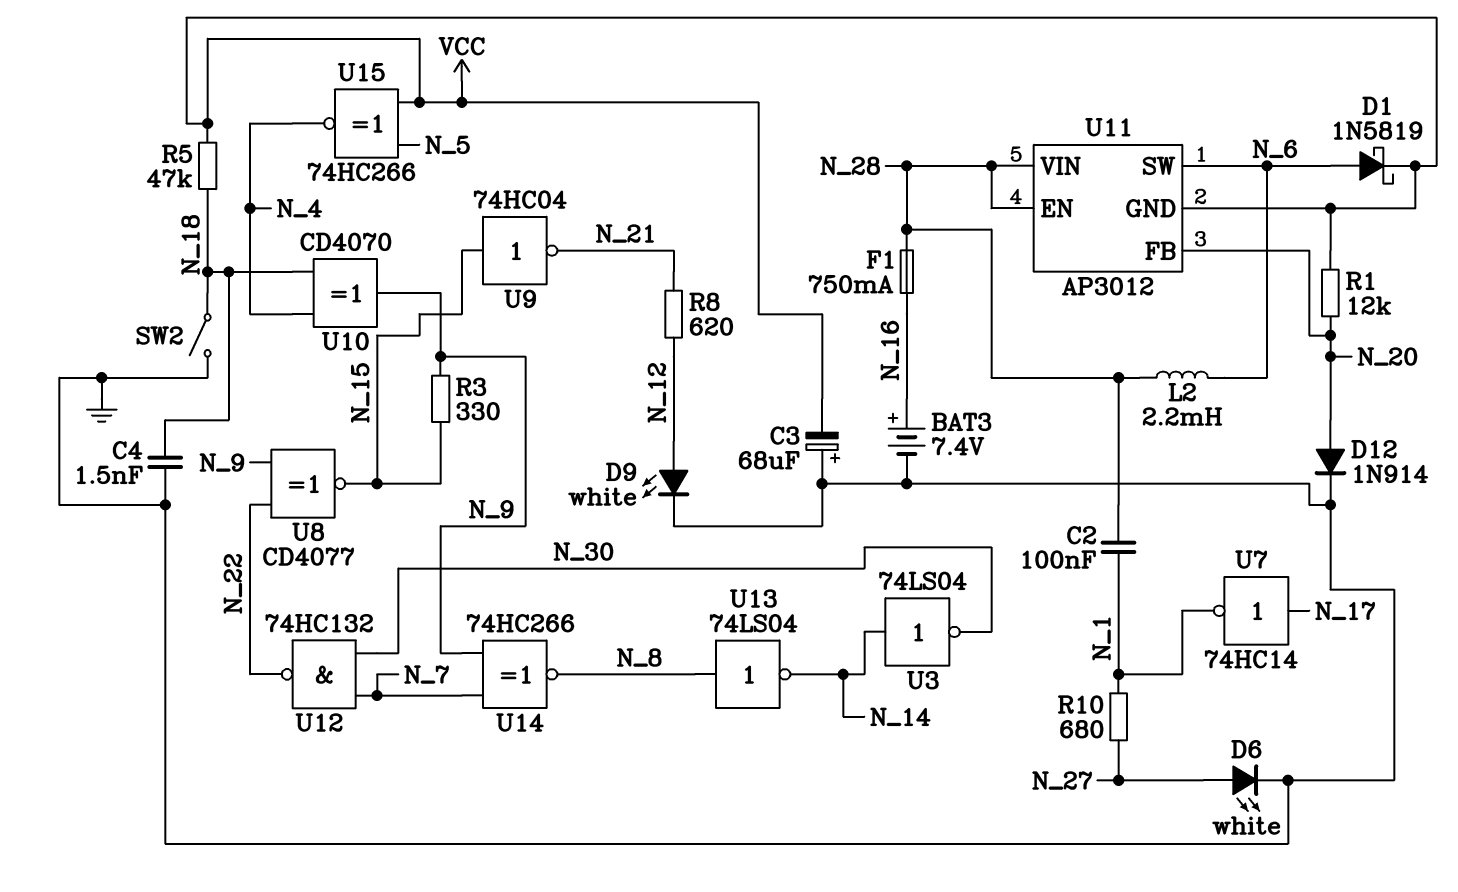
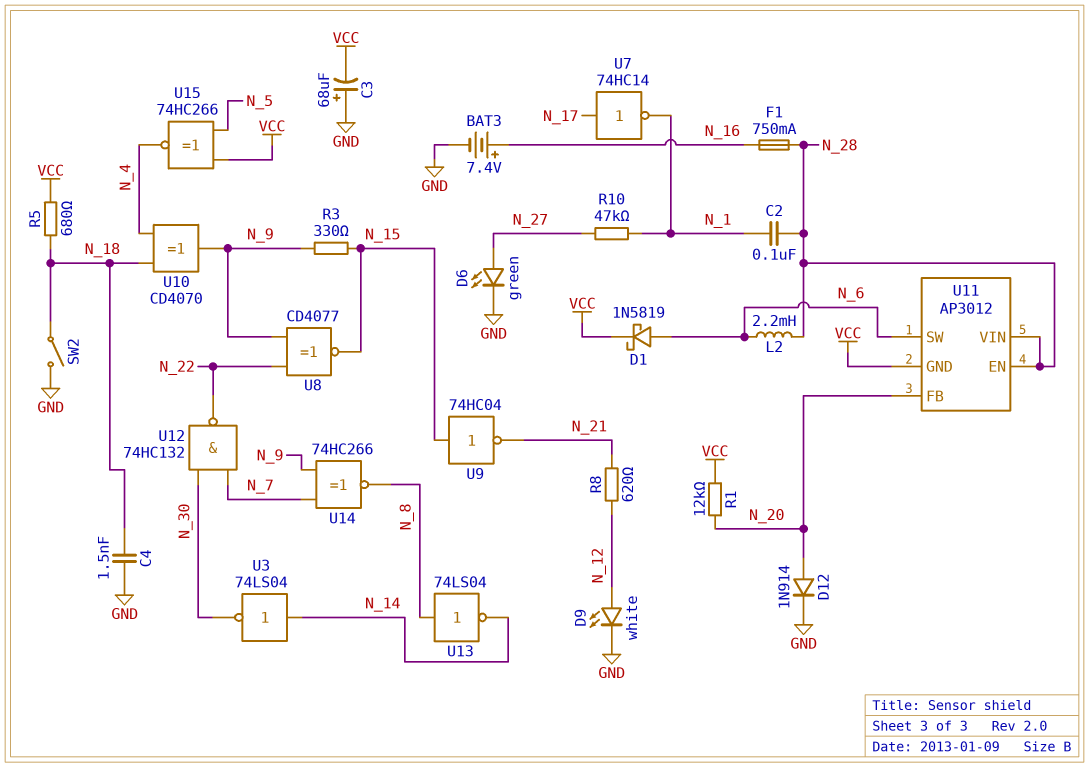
D6: LED white (A N_27, K GND) -> LED green (A N_27, K GND)
R5: 47k (N_18, VCC) -> 680 (N_18, VCC)
R10: 680 (N_1, N_27) -> 47k (N_1, N_27)

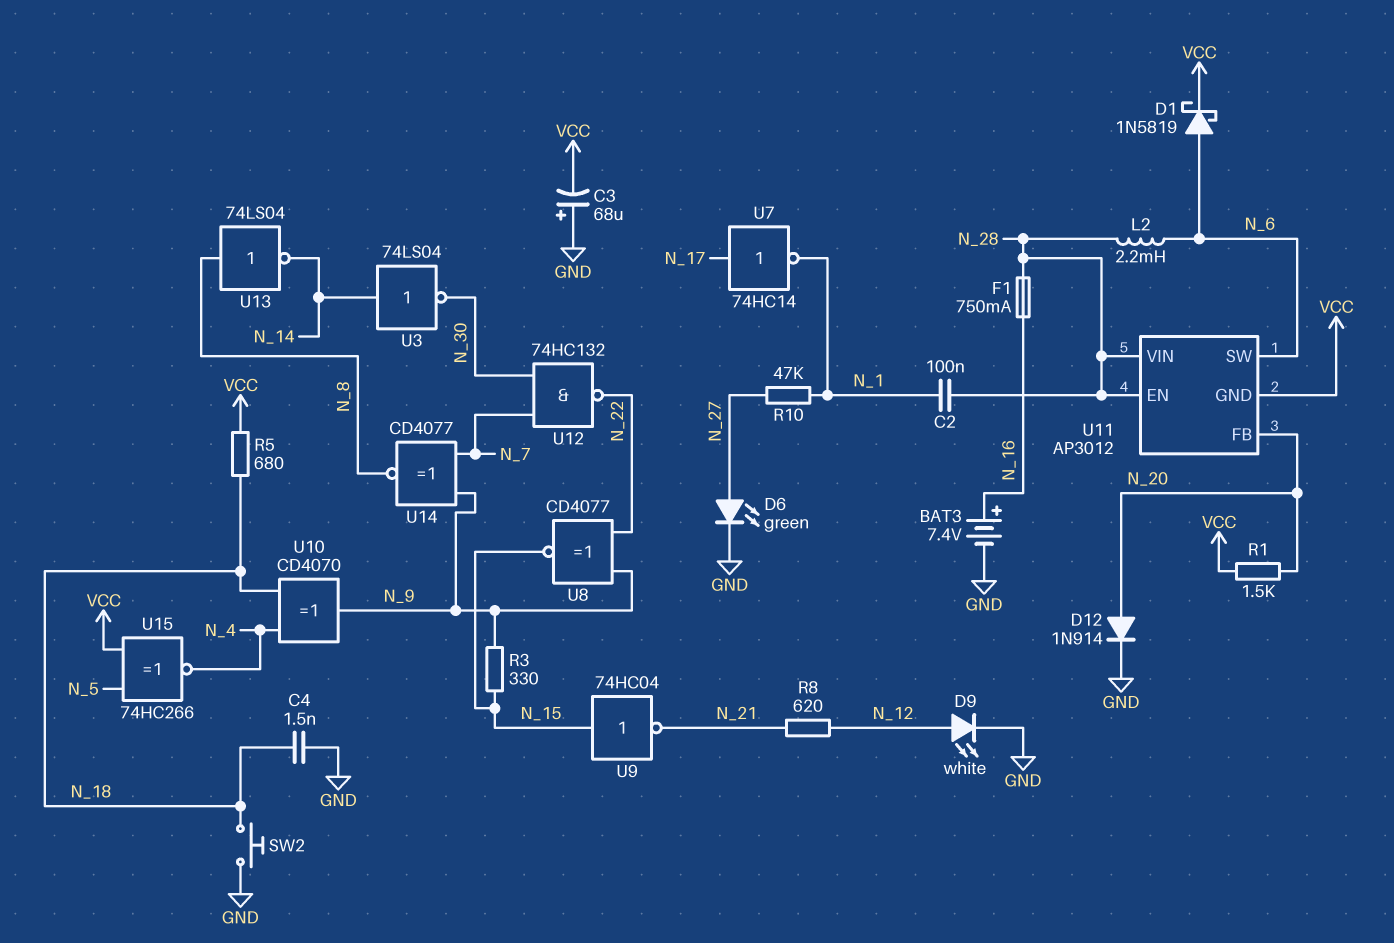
R1: 12k (N_20, VCC) -> 1.5k (N_20, VCC)
SW2: switch (GND, N_18) -> button (GND, N_18)
U14: XNOR 74HC266 (in N_7, in N_9, out N_8) -> XNOR CD4077 (in N_7, in N_9, out N_8)

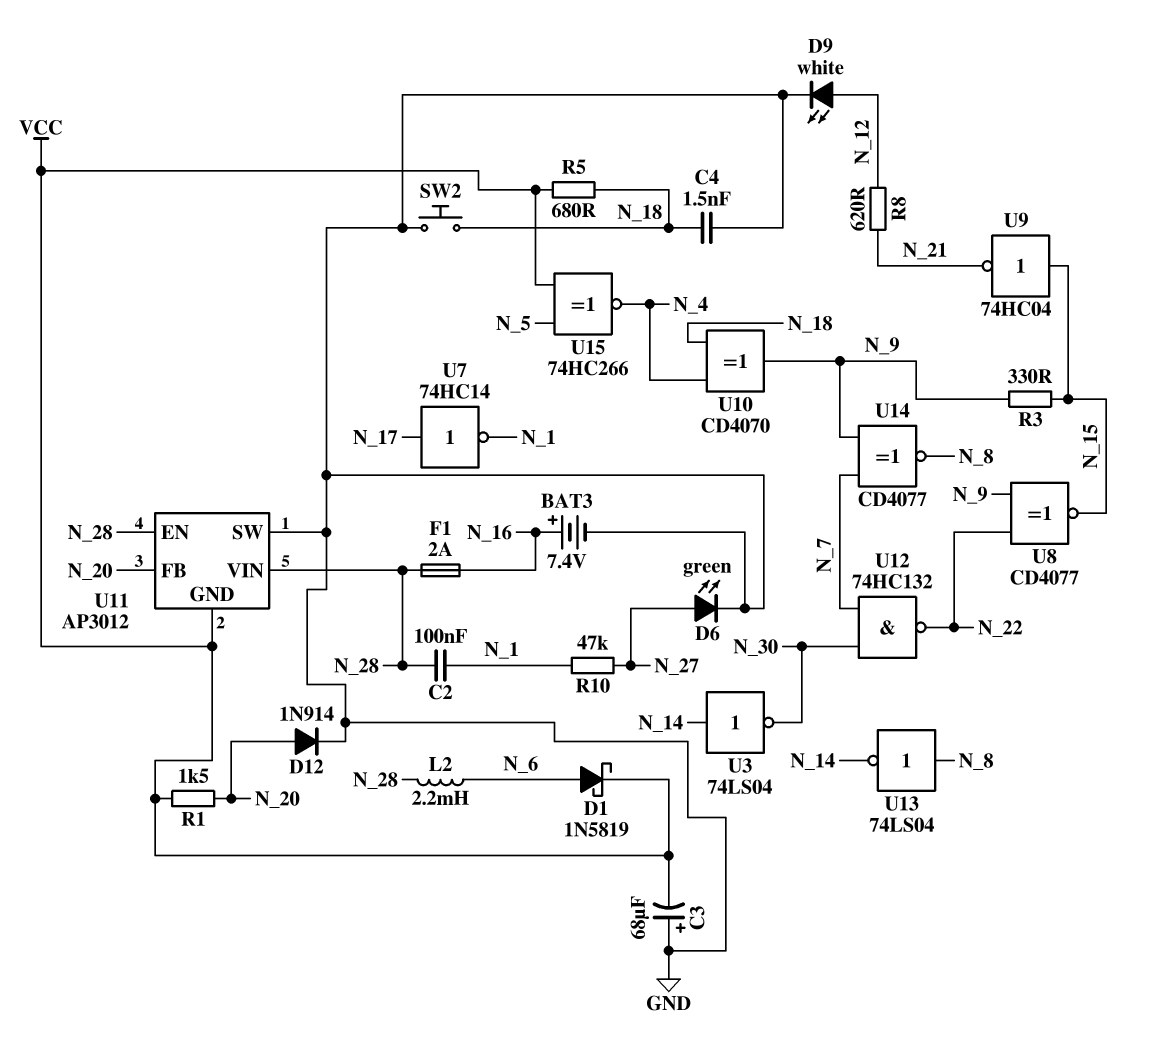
F1: 750mA (N_16, N_28) -> 2A (N_16, N_28)
U11 pin SW: N_6 -> GND

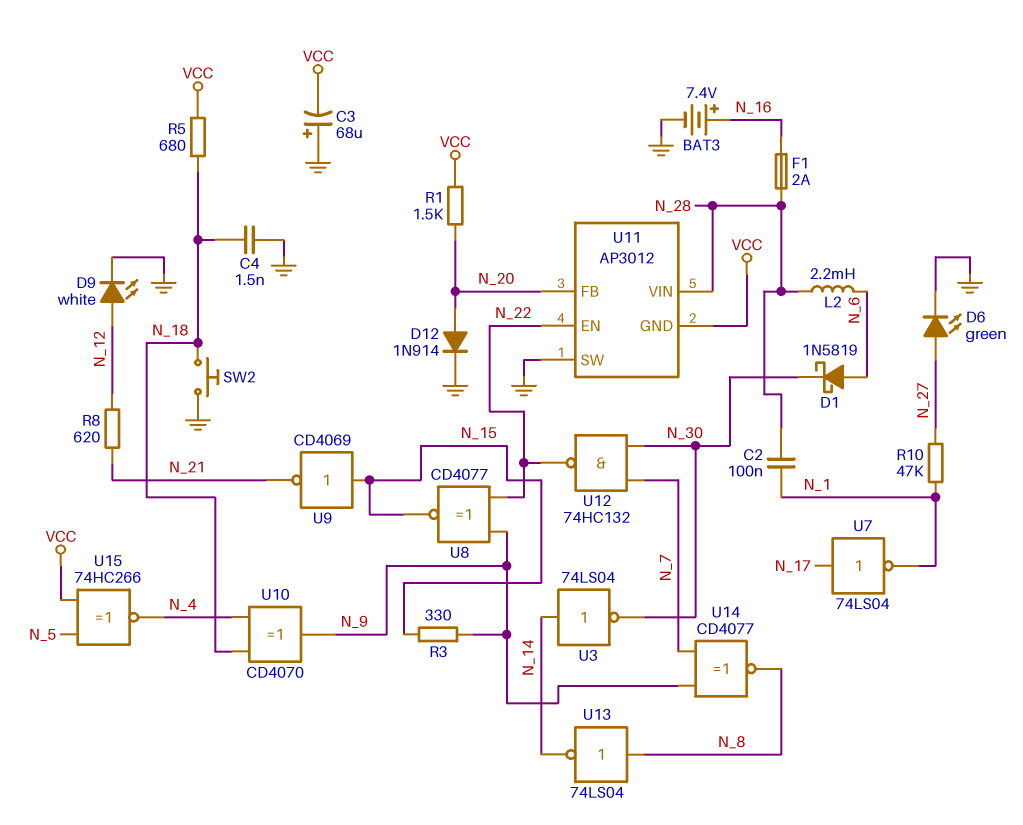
D1: schottky 1N5819 (A N_6, K VCC) -> schottky 1N5819 (A N_6, K N_30)
U7: NOT 74HC14 (in N_17, out N_1) -> NOT 74LS04 (in N_17, out N_1)
U9: NOT 74HC04 (in N_15, out N_21) -> NOT CD4069 (in N_15, out N_21)
U11 pin EN: N_28 -> N_22

